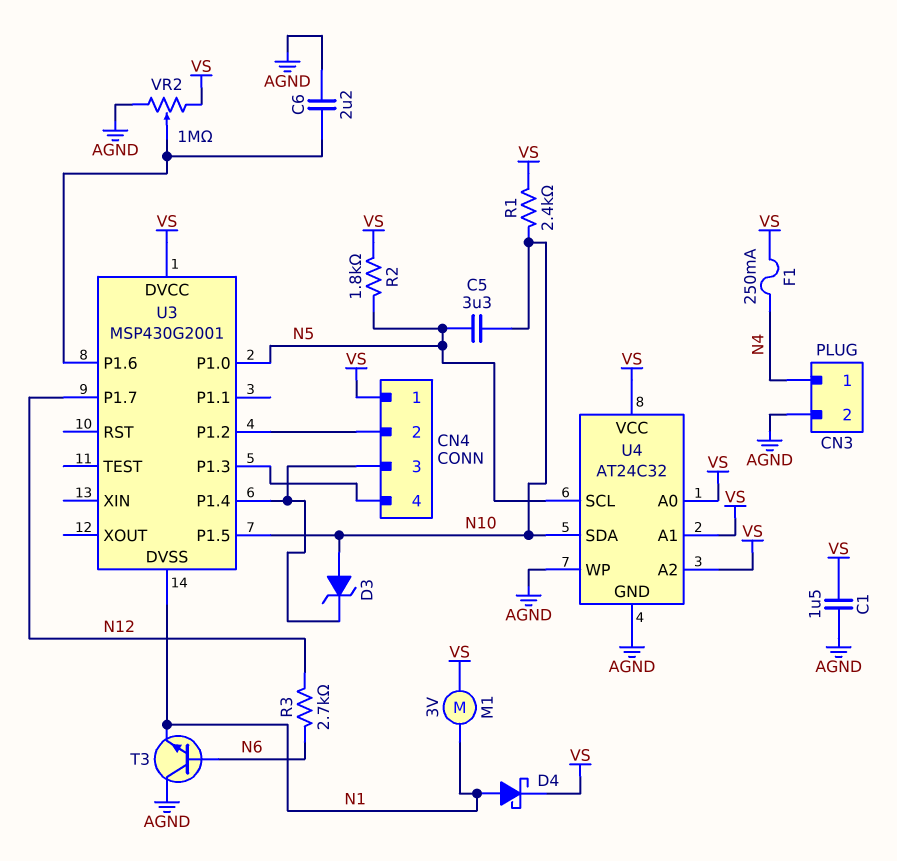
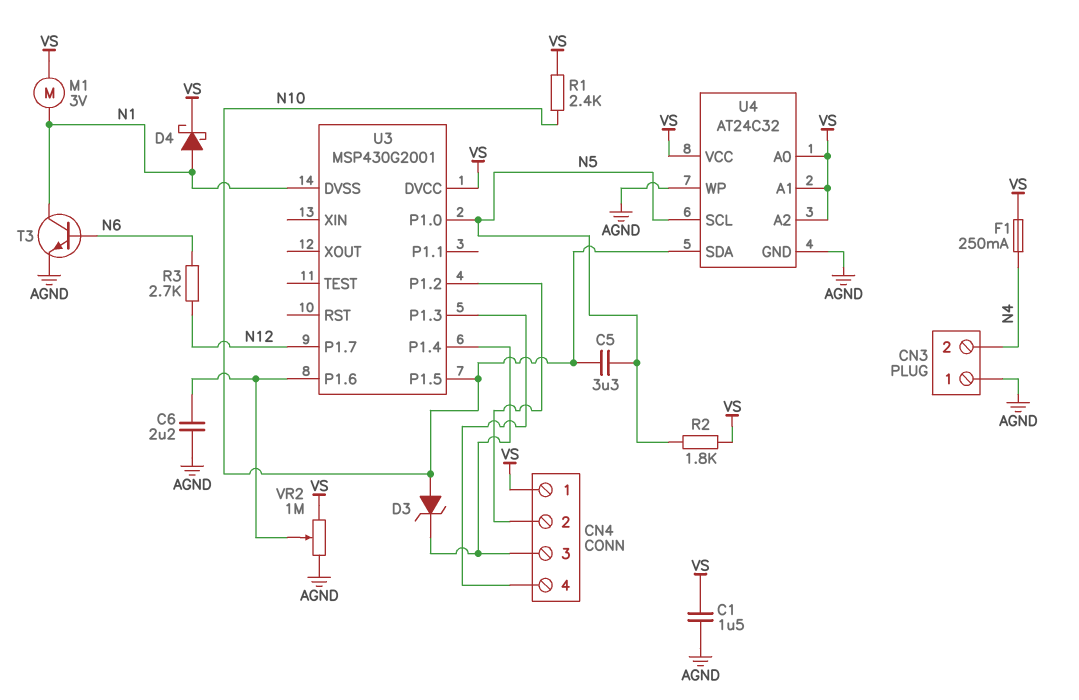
CN3 pin 1: N4 -> AGND
CN3 pin 2: AGND -> N4
T3: NPN (B N6, C AGND, E N1) -> NPN (B N6, C N1, E AGND)

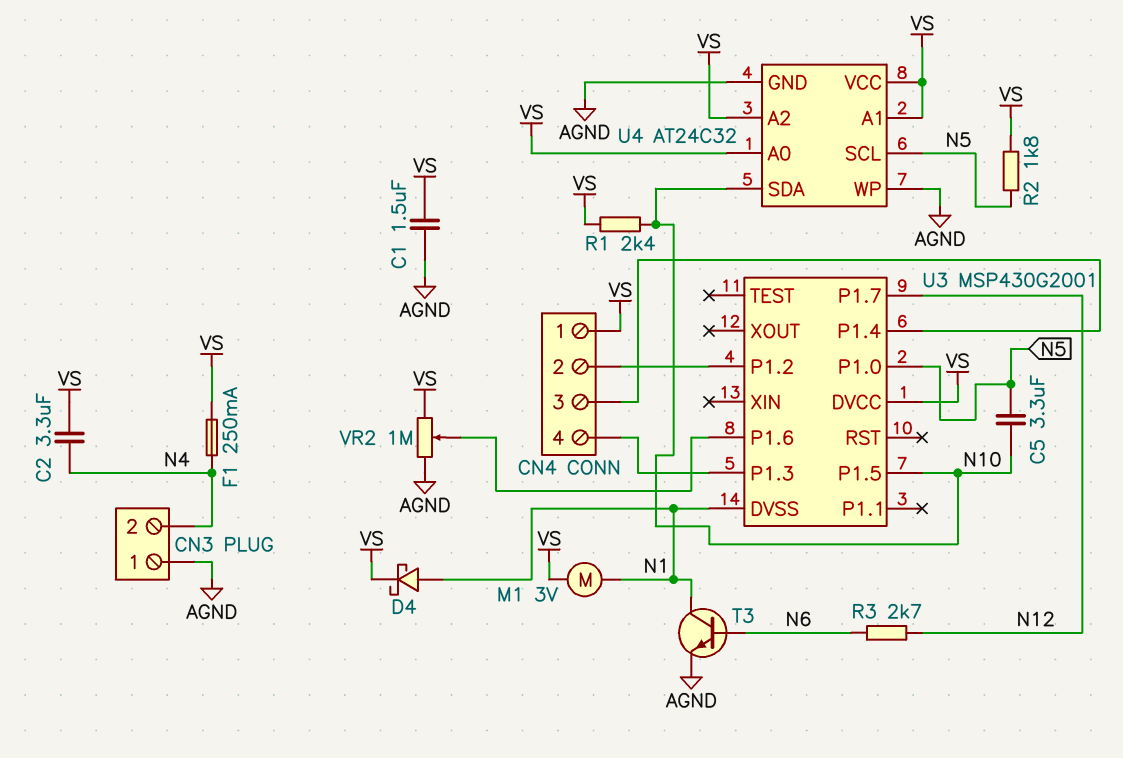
C2: none -> 3.3uF (N4, VS)
C6: 2.2uF (AGND, U3/P1.6) -> none
D3: zener (A N10, K CN4/3) -> none

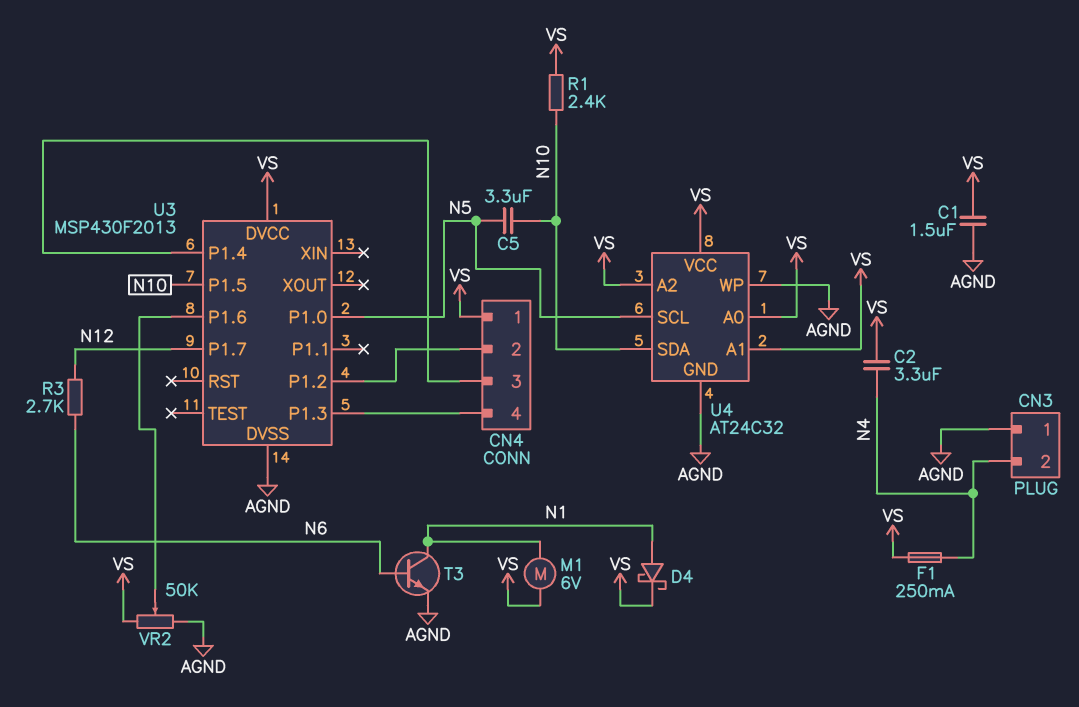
M1: motor 3V (N1, VS) -> motor 6V (N1, VS)
R2: 1.8k (N5, VS) -> none
U3: MSP430G2001 -> MSP430F2013
U3 pin DVSS: N1 -> AGND
VR2: 1M (AGND, VS, wiper U3/P1.6) -> 50k (AGND, VS, wiper U3/P1.6)

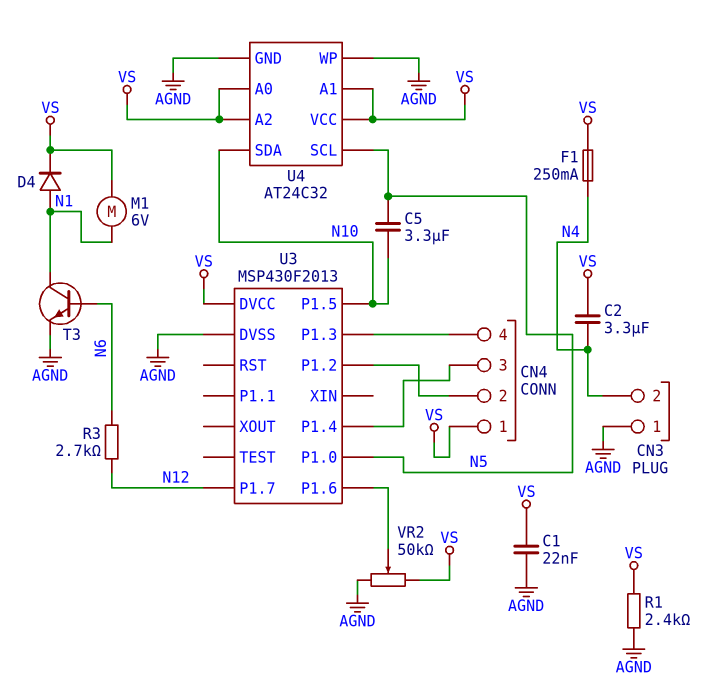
C1: 1.5uF (AGND, VS) -> 22nF (AGND, VS)
D4: schottky (A N1, K VS) -> diode (A N1, K VS)
R1: 2.4k (N10, VS) -> 2.4k (AGND, VS)

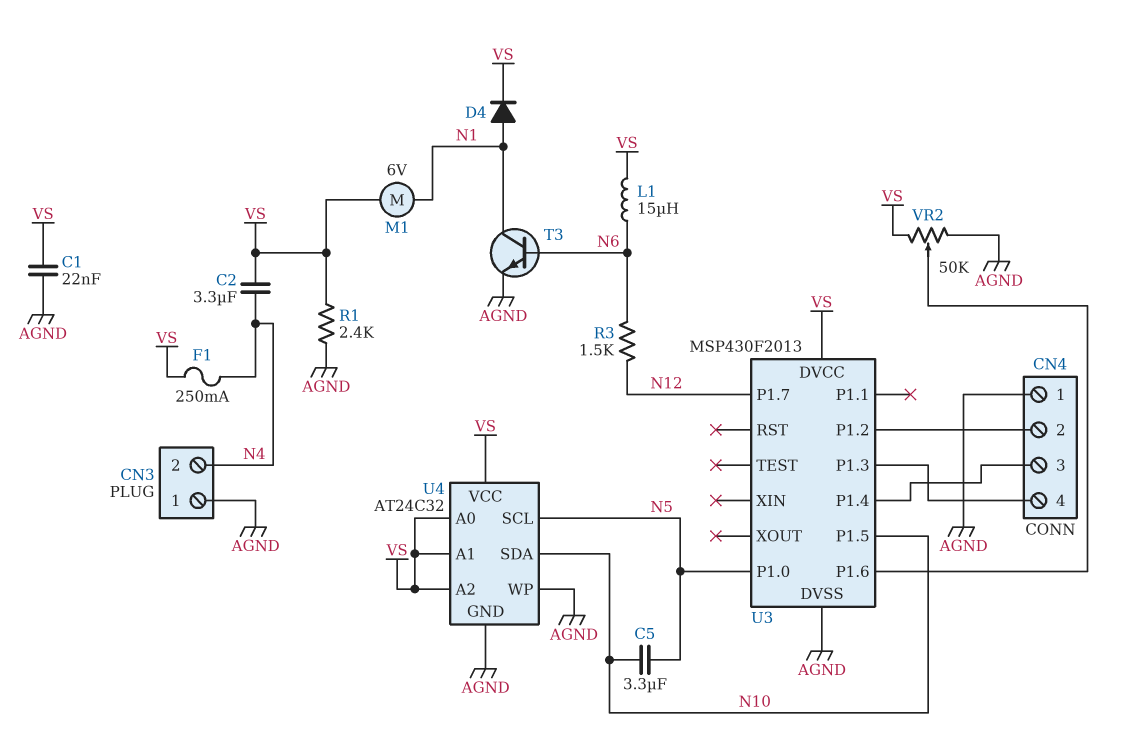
CN4 pin 1: VS -> AGND
L1: none -> 15uH (N6, VS)
R3: 2.7k (N6, N12) -> 1.5k (N6, N12)

